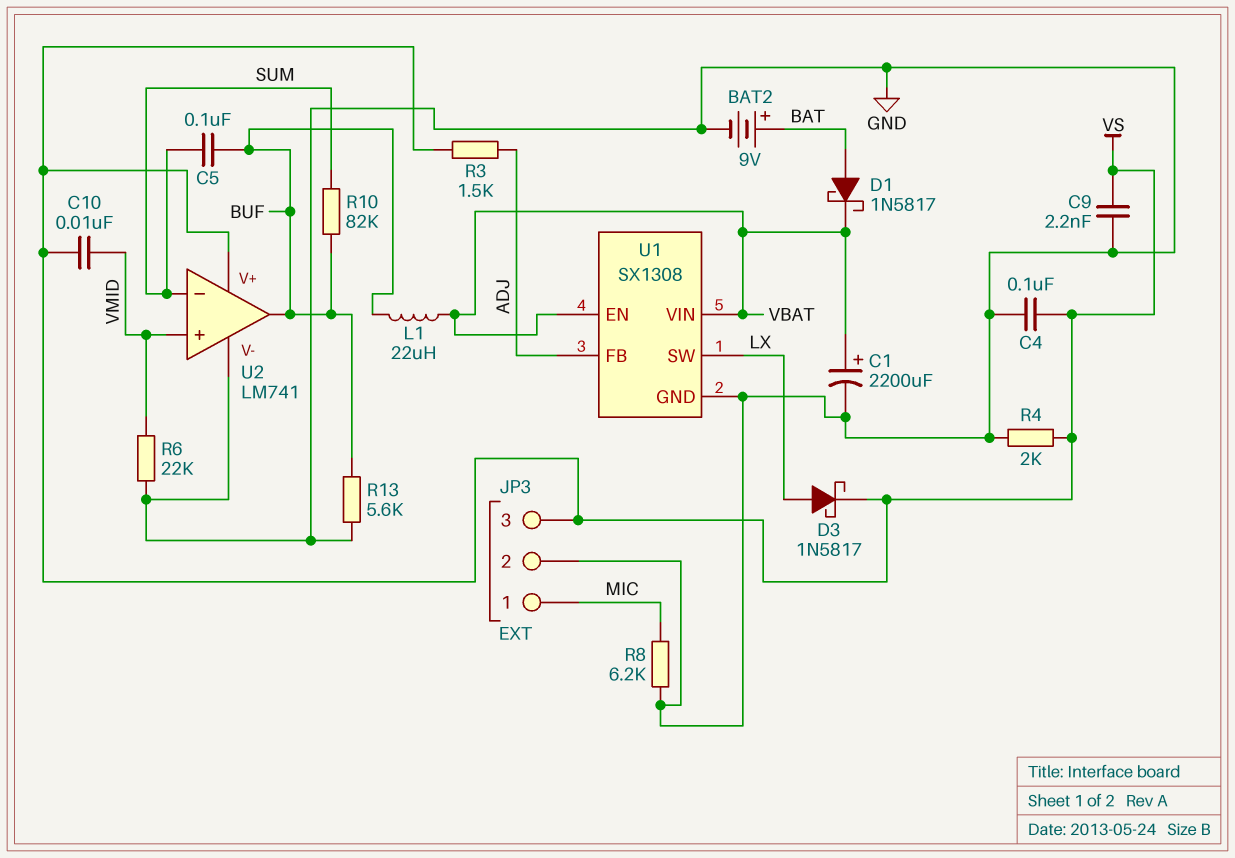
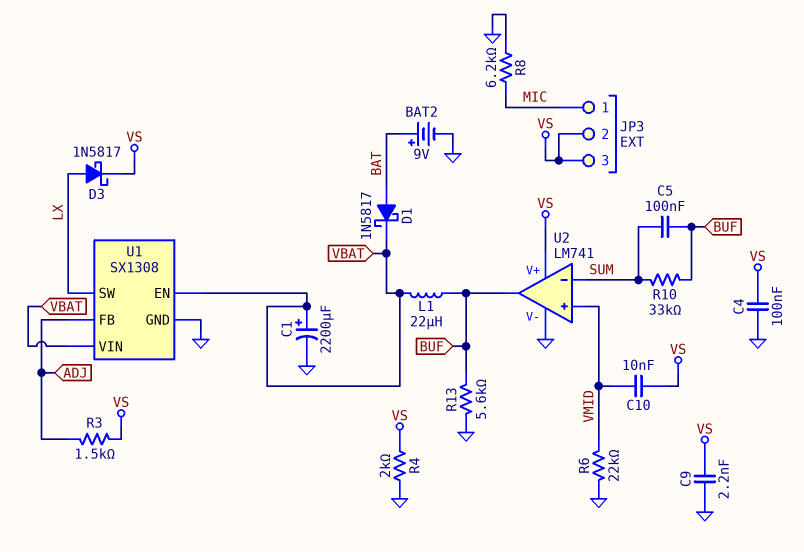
JP3 pin 2: GND -> VS
R10: 82k (BUF, SUM) -> 33k (BUF, SUM)

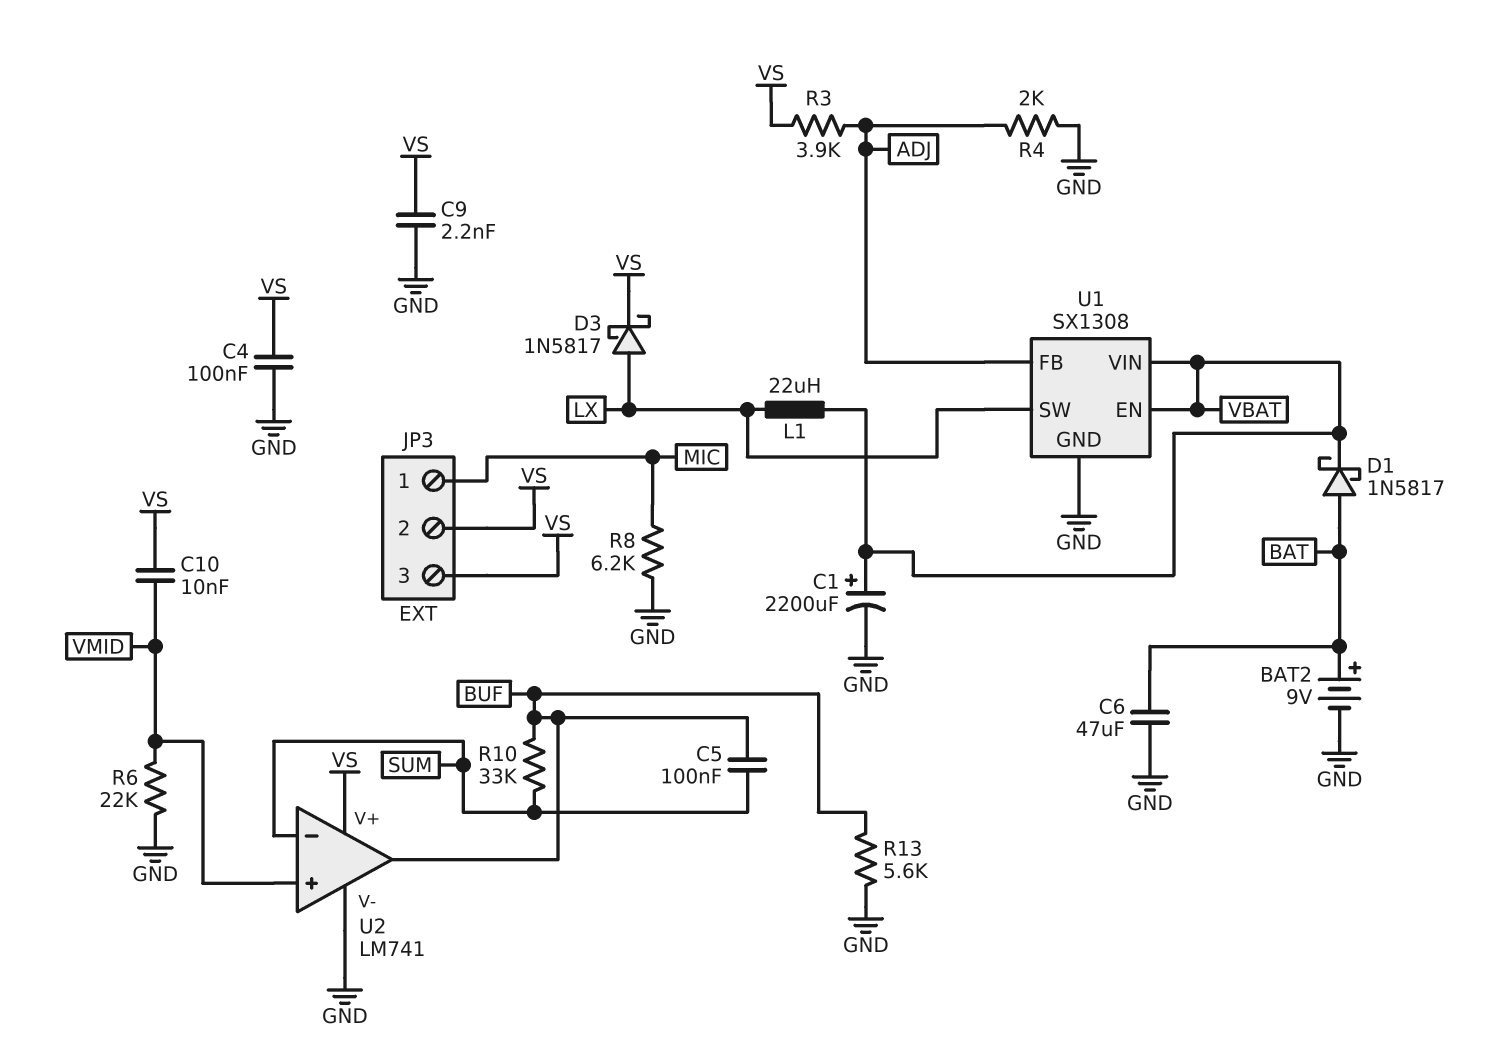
C6: none -> 47uF (BAT, GND)
L1: 22uH (BUF, VBAT) -> 22uH (LX, VBAT)
R3: 1.5k (ADJ, VS) -> 3.9k (ADJ, VS)
R4: 2k (GND, VS) -> 2k (ADJ, GND)

